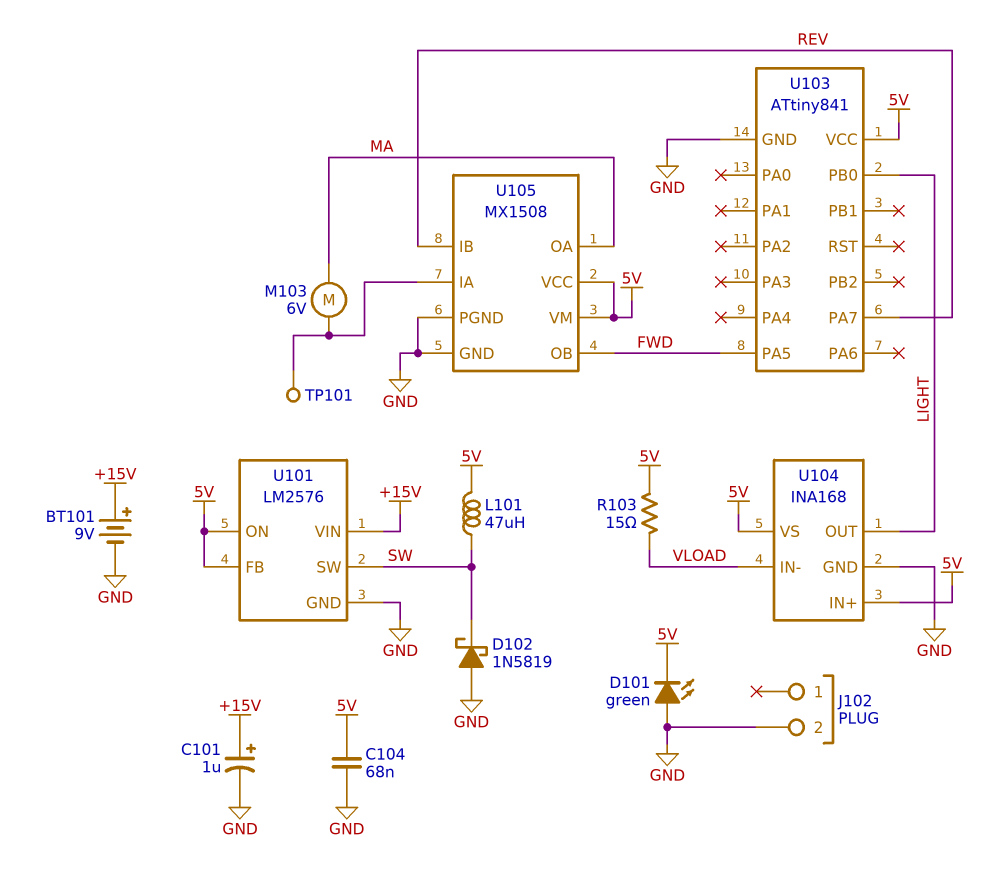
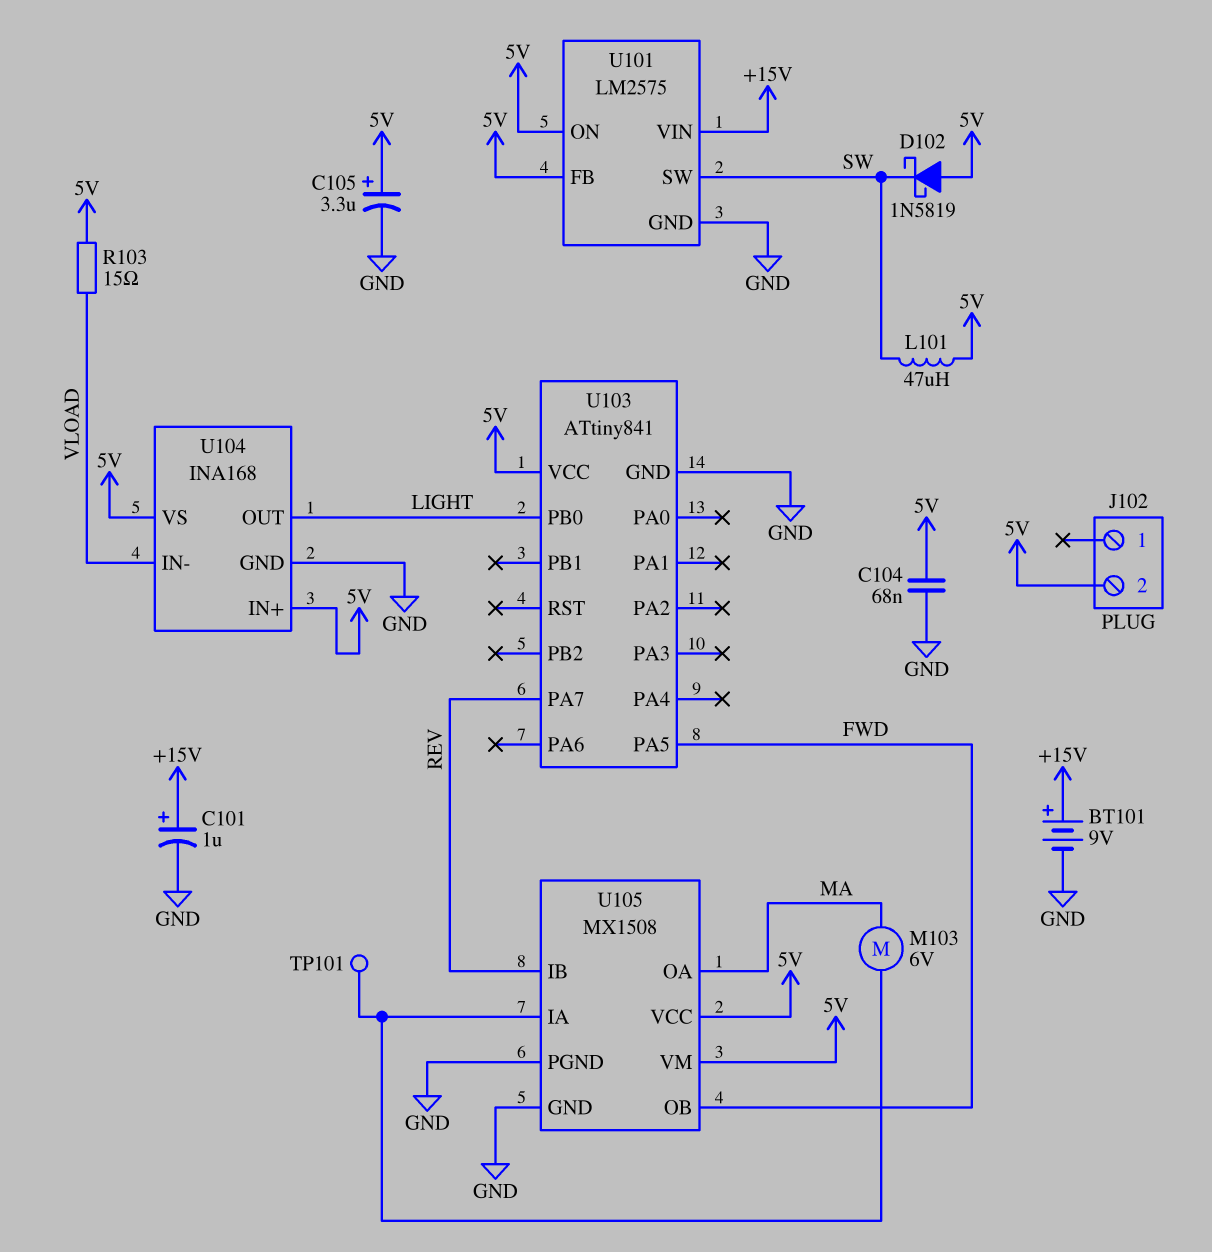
C105: none -> 3.3uF (plus 5V, minus GND)
D101: LED green (A GND, K 5V) -> none
D102: schottky 1N5819 (A GND, K SW) -> schottky 1N5819 (A 5V, K SW)
J102 pin 2: GND -> 5V
U101: LM2576 -> LM2575

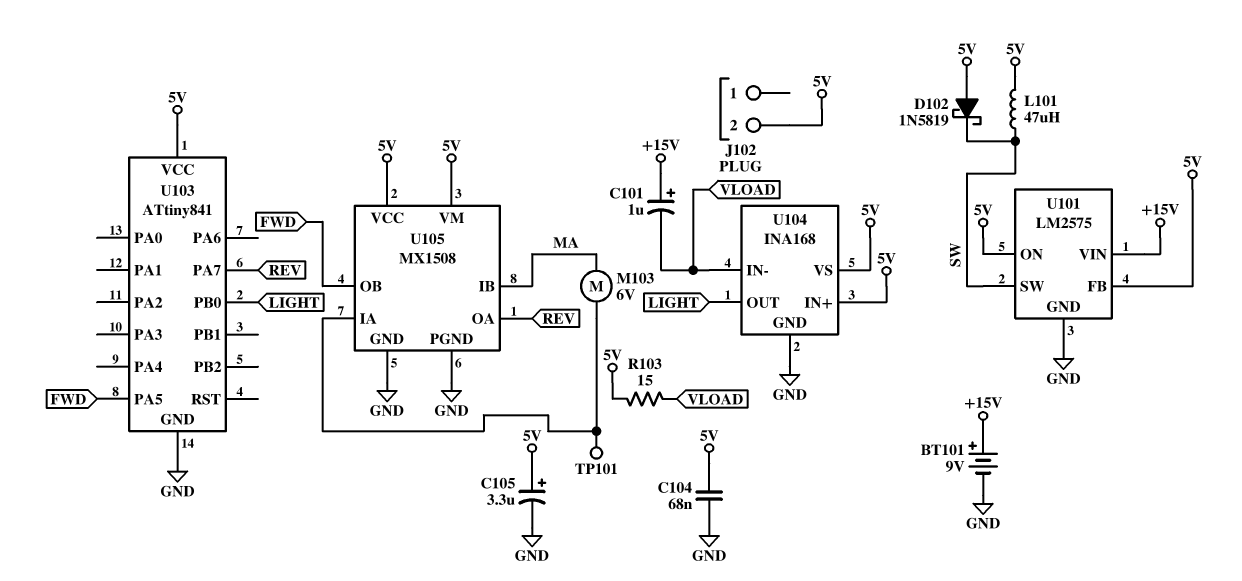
C101: 1uF (plus +15V, minus GND) -> 1uF (plus +15V, minus VLOAD)
U105 pin IB: REV -> MA
U105 pin OA: MA -> REV

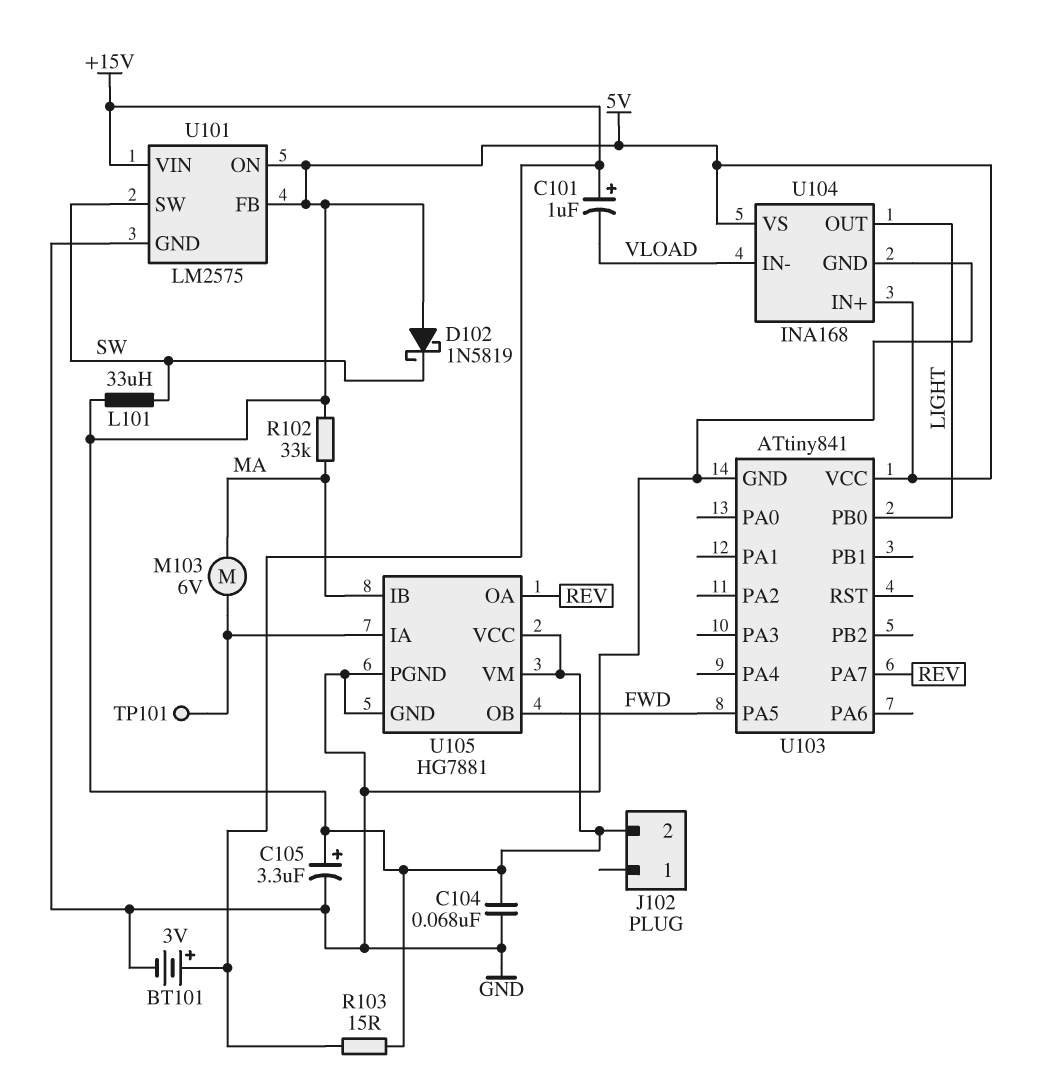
BT101: 9V (plus +15V, minus GND) -> 3V (plus +15V, minus GND)
L101: 47uH (5V, SW) -> 33uH (5V, SW)
R102: none -> 33k (5V, MA)
R103: 15 (5V, VLOAD) -> 15 (+15V, 5V)
U105: MX1508 -> HG7881

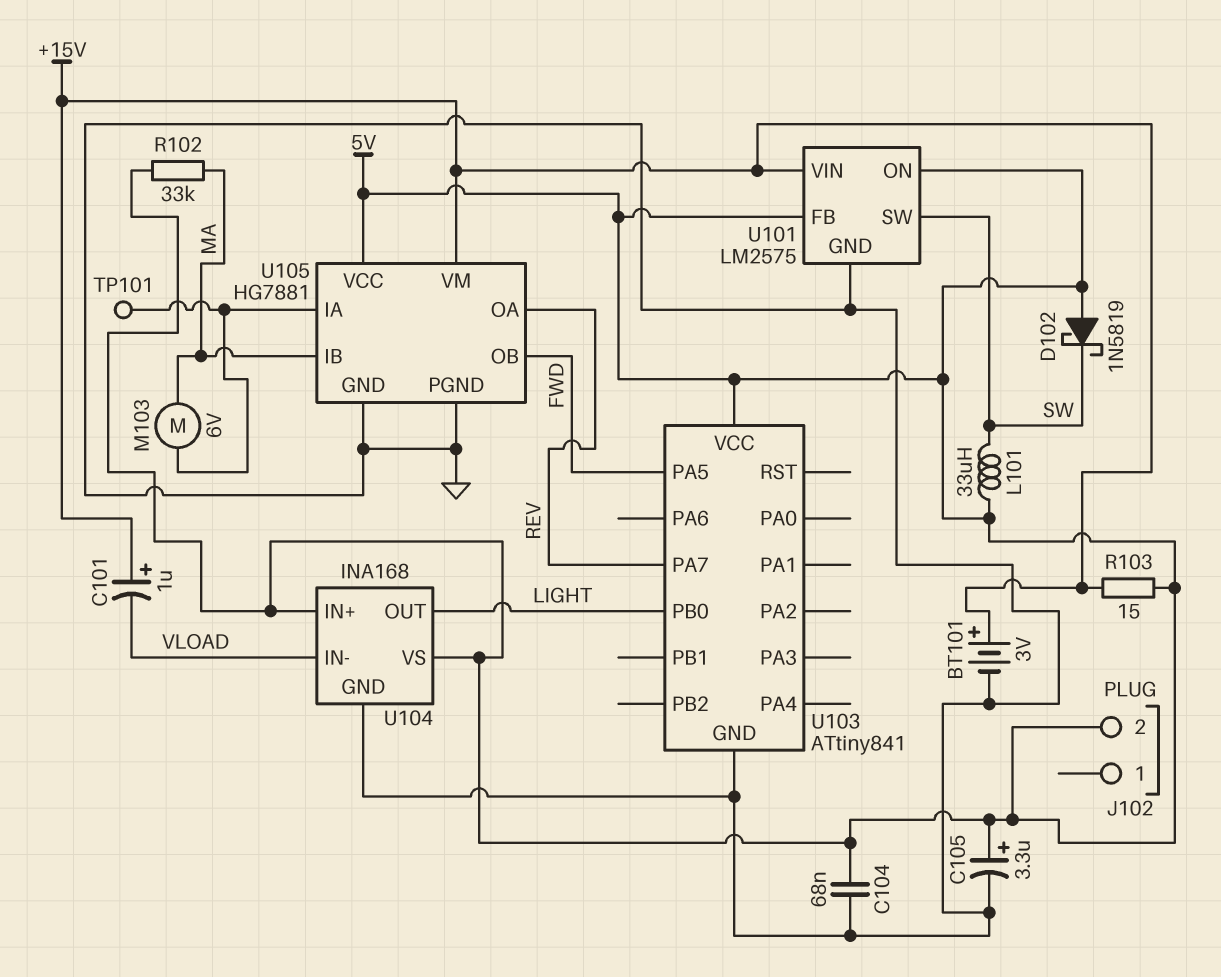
U105 pin VM: 5V -> +15V

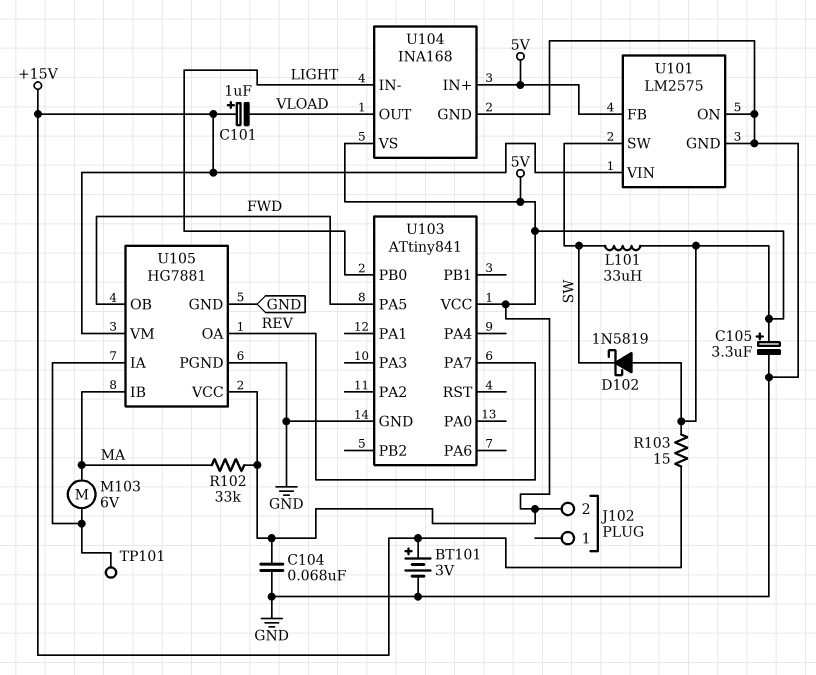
U101 pin ON: 5V -> GND
U104 pin IN-: VLOAD -> LIGHT
U104 pin OUT: LIGHT -> VLOAD

